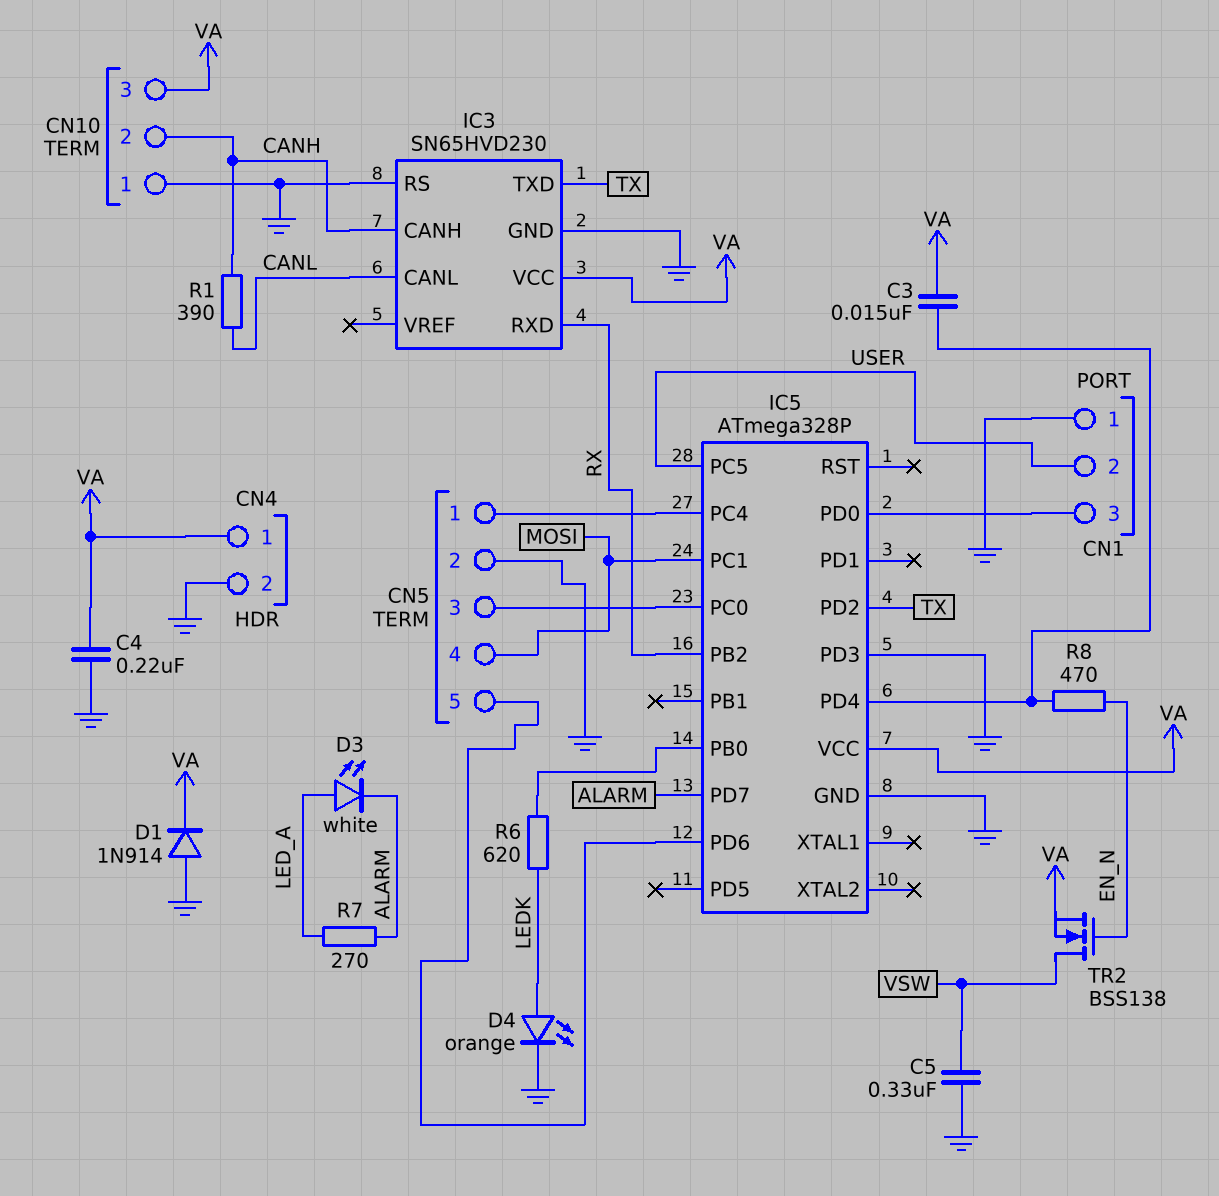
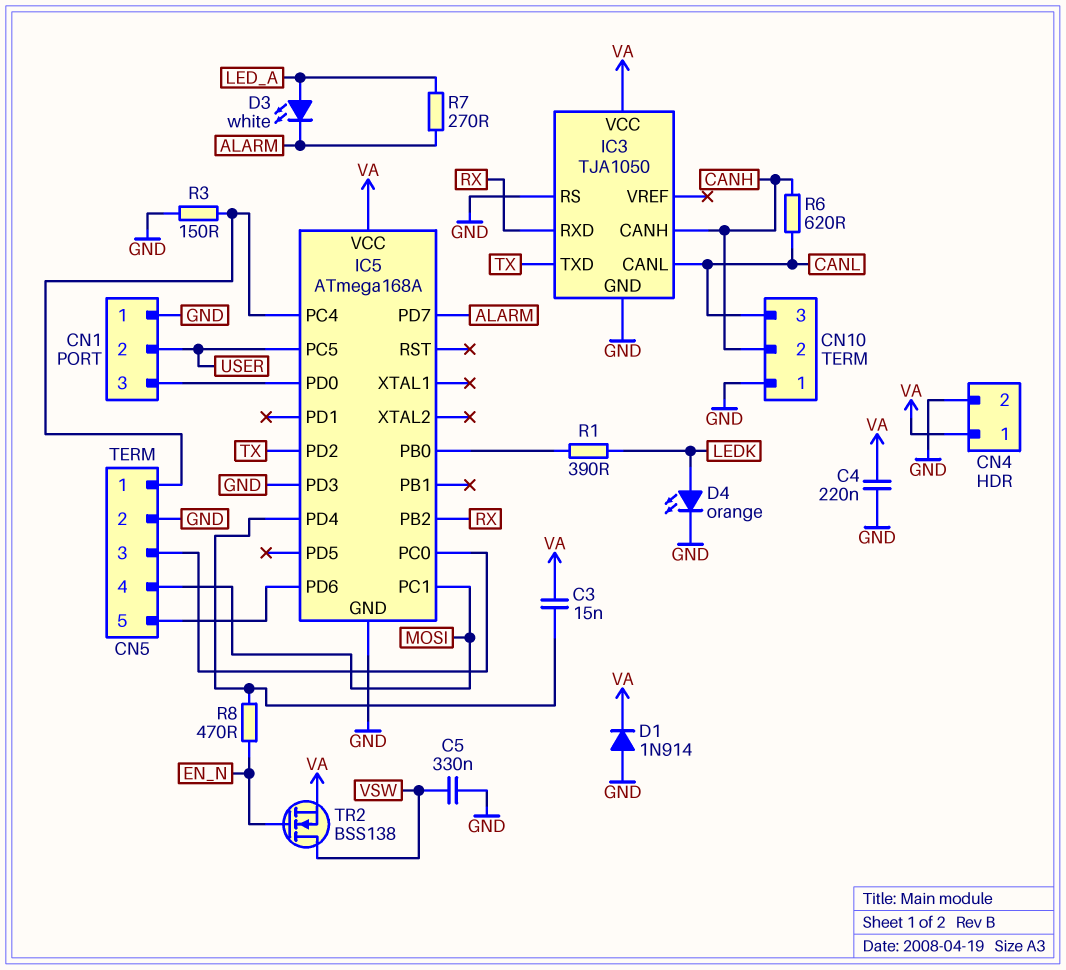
CN10 pin 3: VA -> CANL
IC3: SN65HVD230 -> TJA1050
IC5: ATmega328P -> ATmega168A
R1: 390 (CANH, CANL) -> 390 (IC5/PB0, LEDK)
R3: none -> 150 (CN5/1, GND)
R6: 620 (IC5/PB0, LEDK) -> 620 (CANH, CANL)

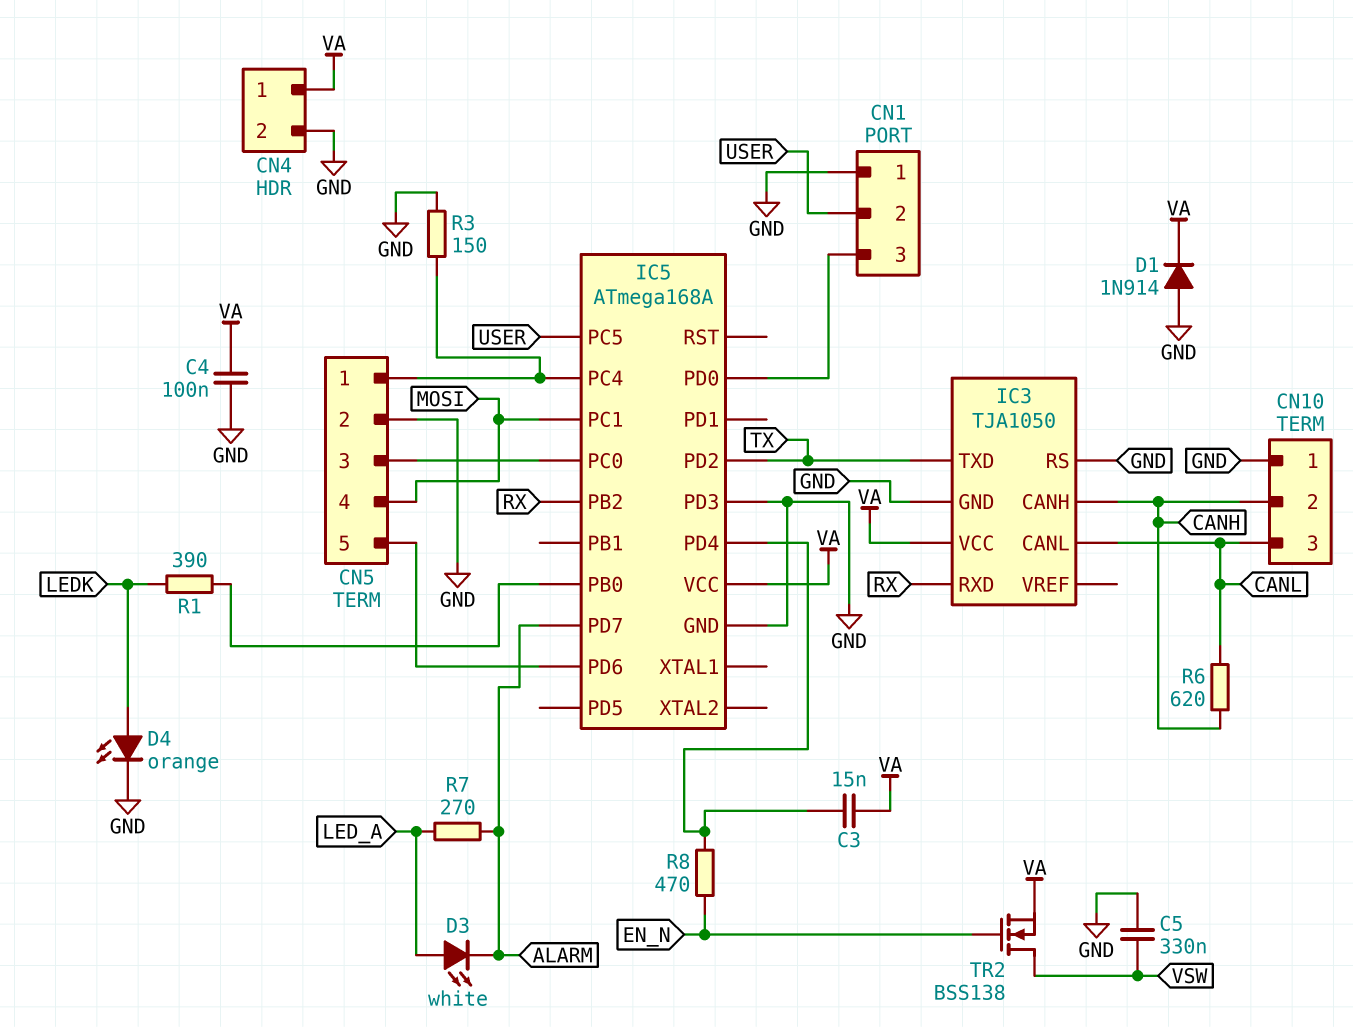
C4: 220nF (GND, VA) -> 100nF (GND, VA)

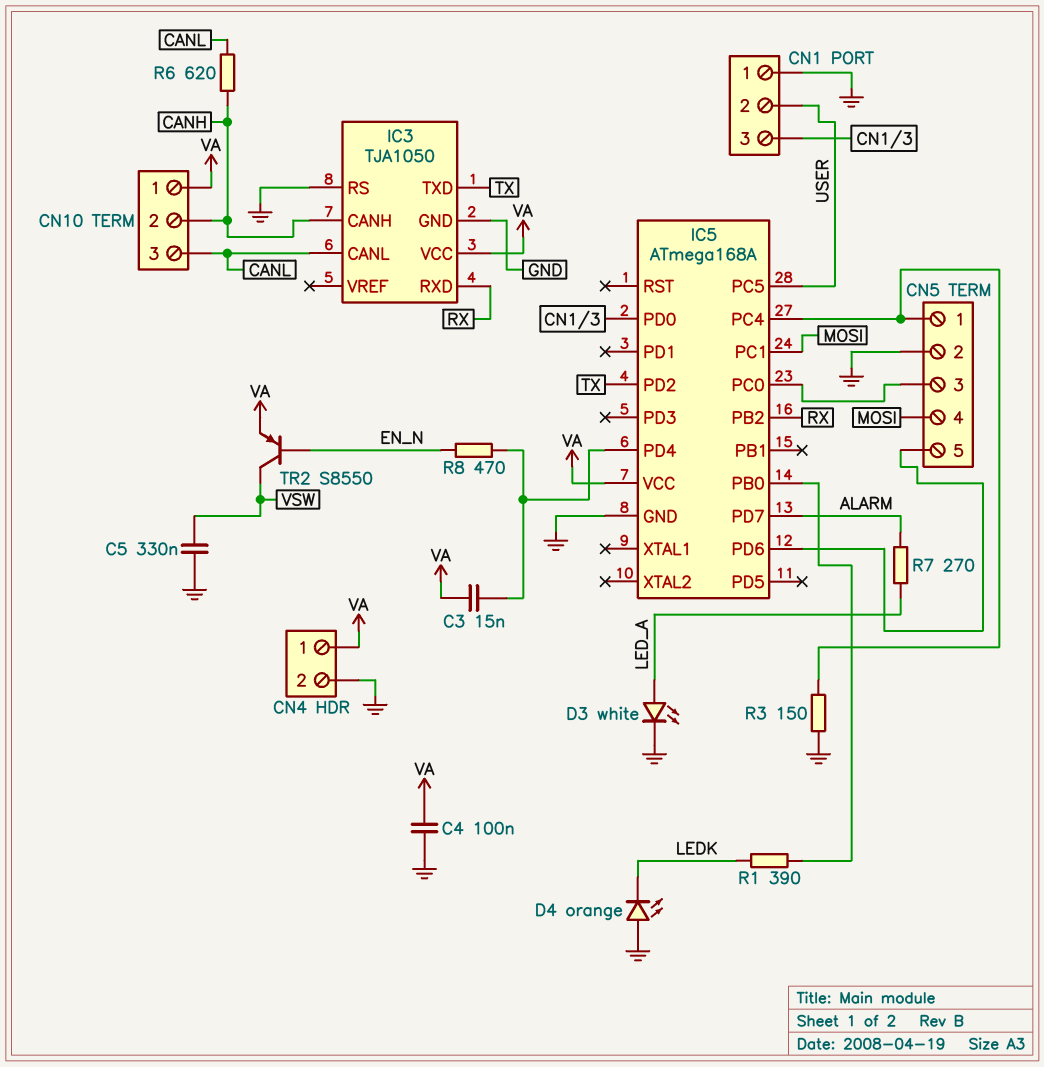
CN10 pin 1: GND -> VA
D1: diode 1N914 (A GND, K VA) -> none
D3: LED white (A LED_A, K ALARM) -> LED white (A LED_A, K GND)
D4: LED orange (A LEDK, K GND) -> LED orange (A GND, K LEDK)
IC5 pin PD3: GND -> none
TR2: NMOS BSS138 (G EN_N, D VSW, S VA) -> PNP S8550 (B EN_N, C VSW, E VA)

